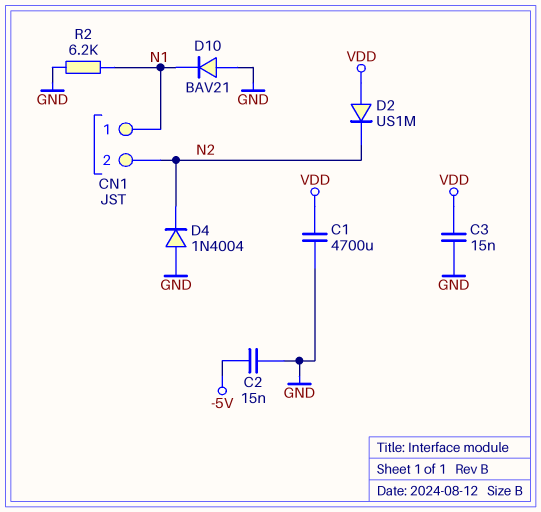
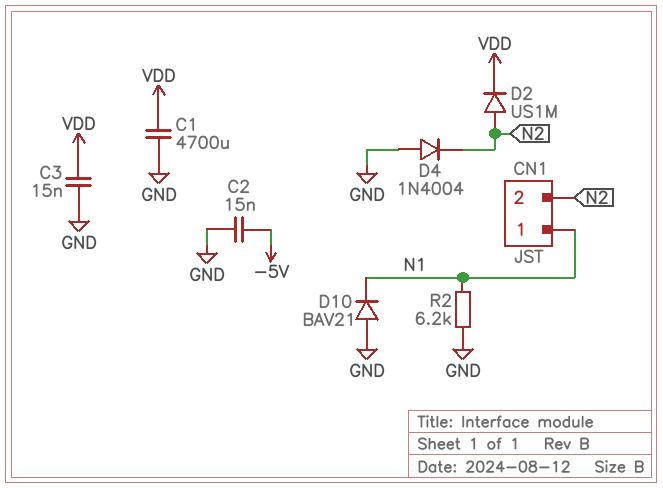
D2: diode US1M (A VDD, K N2) -> diode US1M (A N2, K VDD)

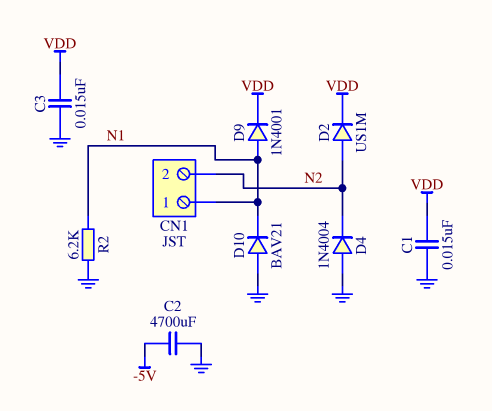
C1: 4700uF (GND, VDD) -> 15nF (GND, VDD)
C2: 15nF (-5V, GND) -> 4700uF (-5V, GND)
D9: none -> diode 1N4001 (A N1, K VDD)

